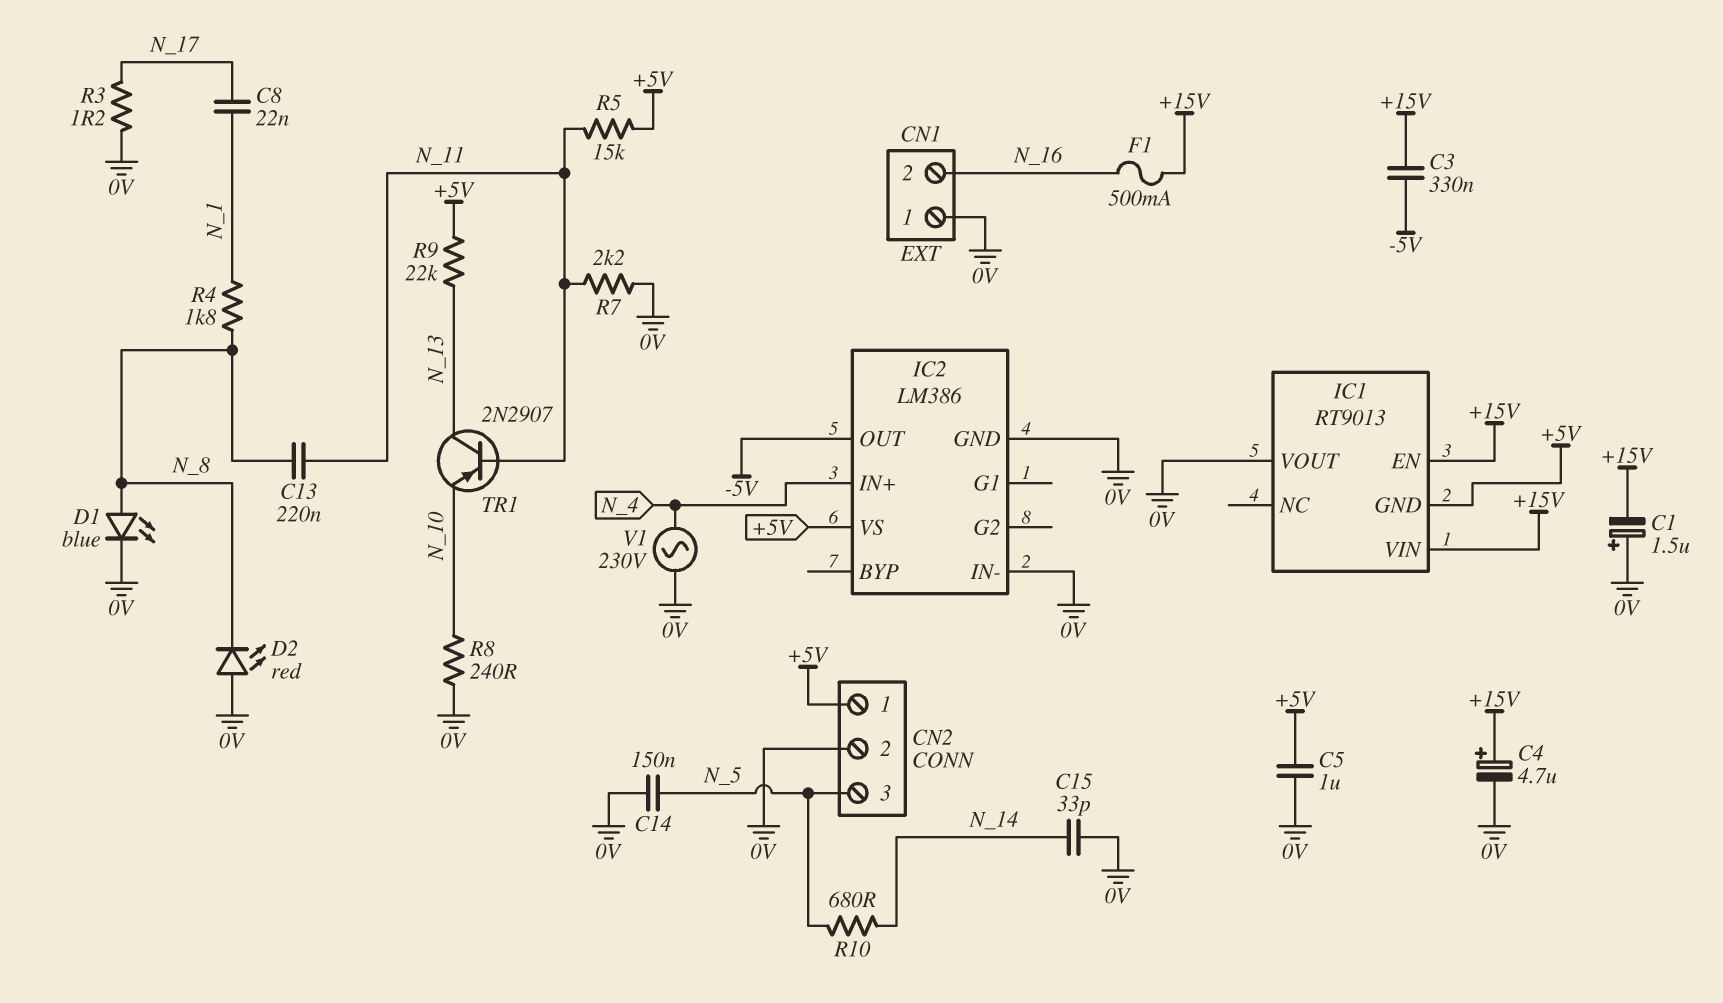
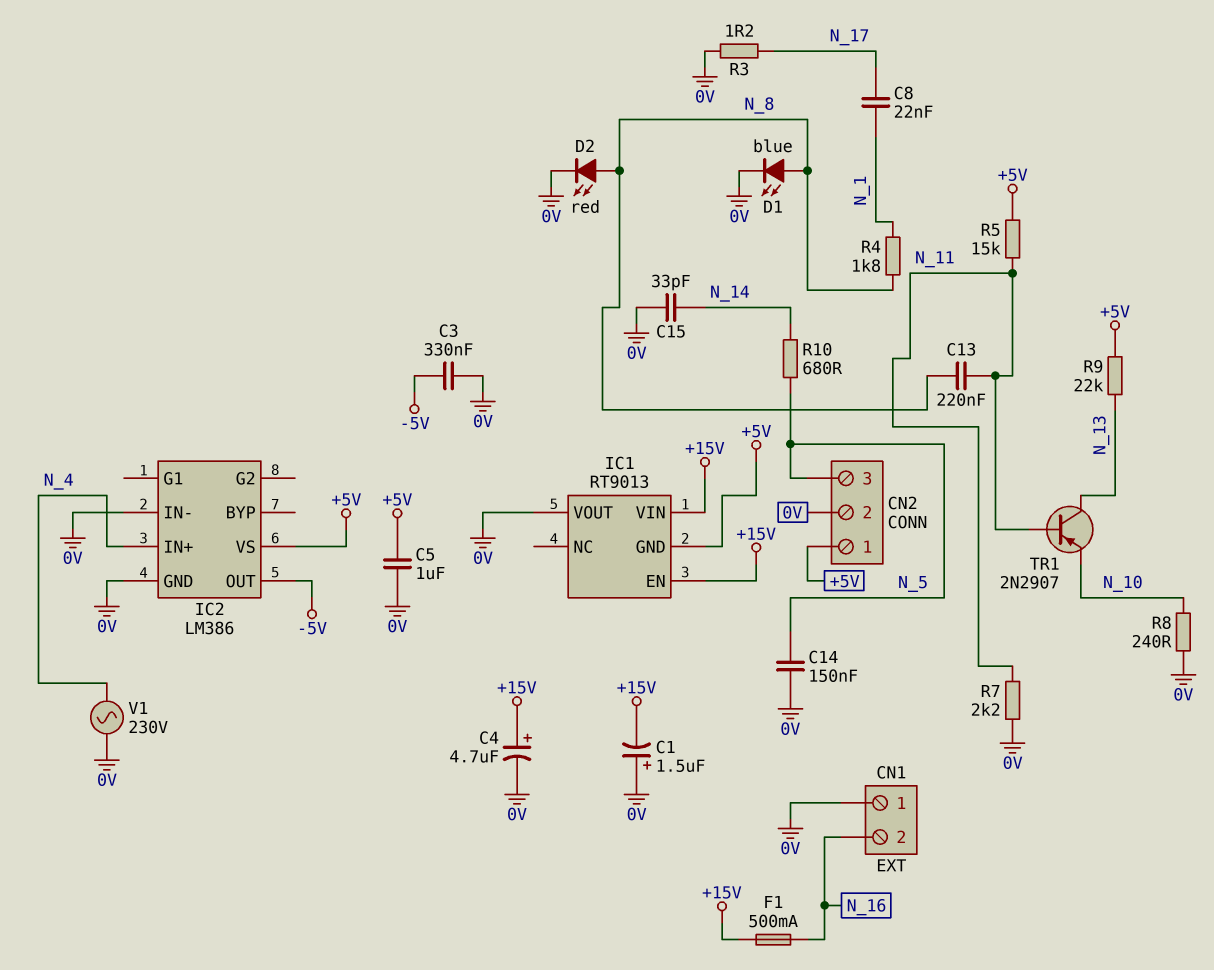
C3: 330nF (+15V, -5V) -> 330nF (-5V, 0V)
D2: LED red (A 0V, K N_8) -> LED red (A N_8, K 0V)

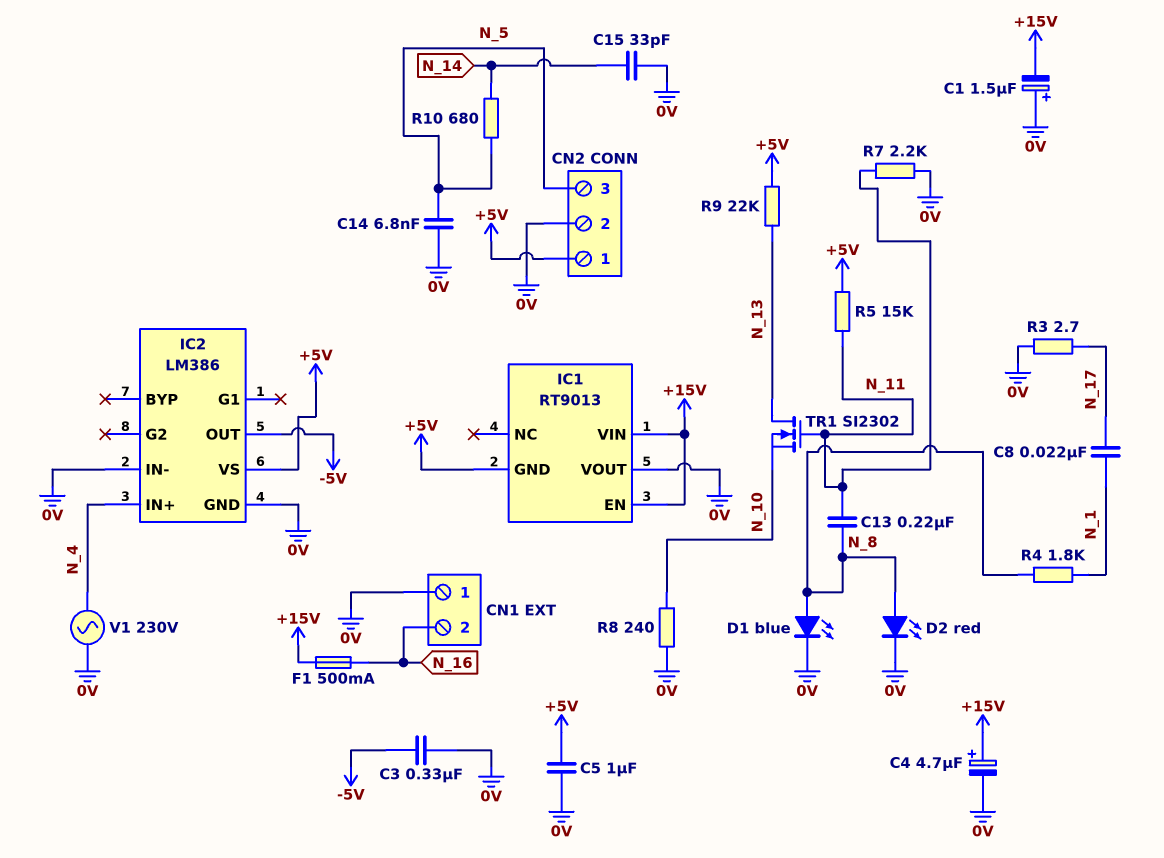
C14: 150nF (0V, N_5) -> 6.8nF (0V, N_5)
R3: 1.2 (0V, N_17) -> 2.7 (0V, N_17)
TR1: PNP 2N2907 (B N_11, C N_13, E N_10) -> NMOS SI2302 (G N_11, D N_13, S N_10)

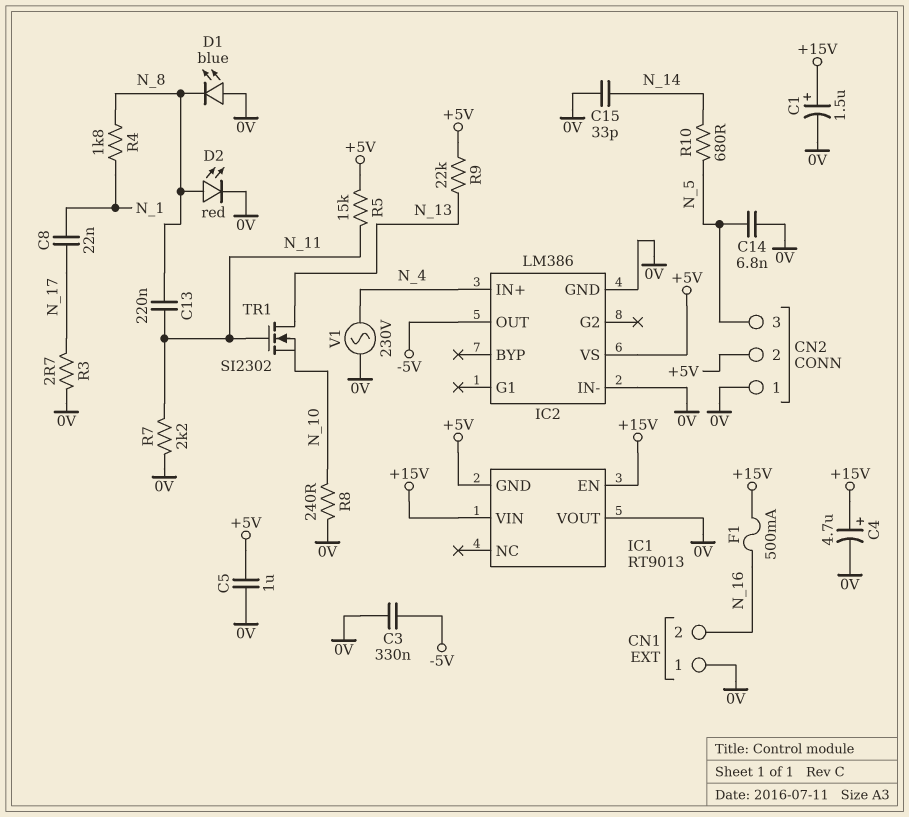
C1: 1.5uF (plus 0V, minus +15V) -> 1.5uF (plus +15V, minus 0V)
CN2 pin 1: +5V -> 0V
CN2 pin 2: 0V -> +5V
D1: LED blue (A N_8, K 0V) -> LED blue (A 0V, K N_8)

